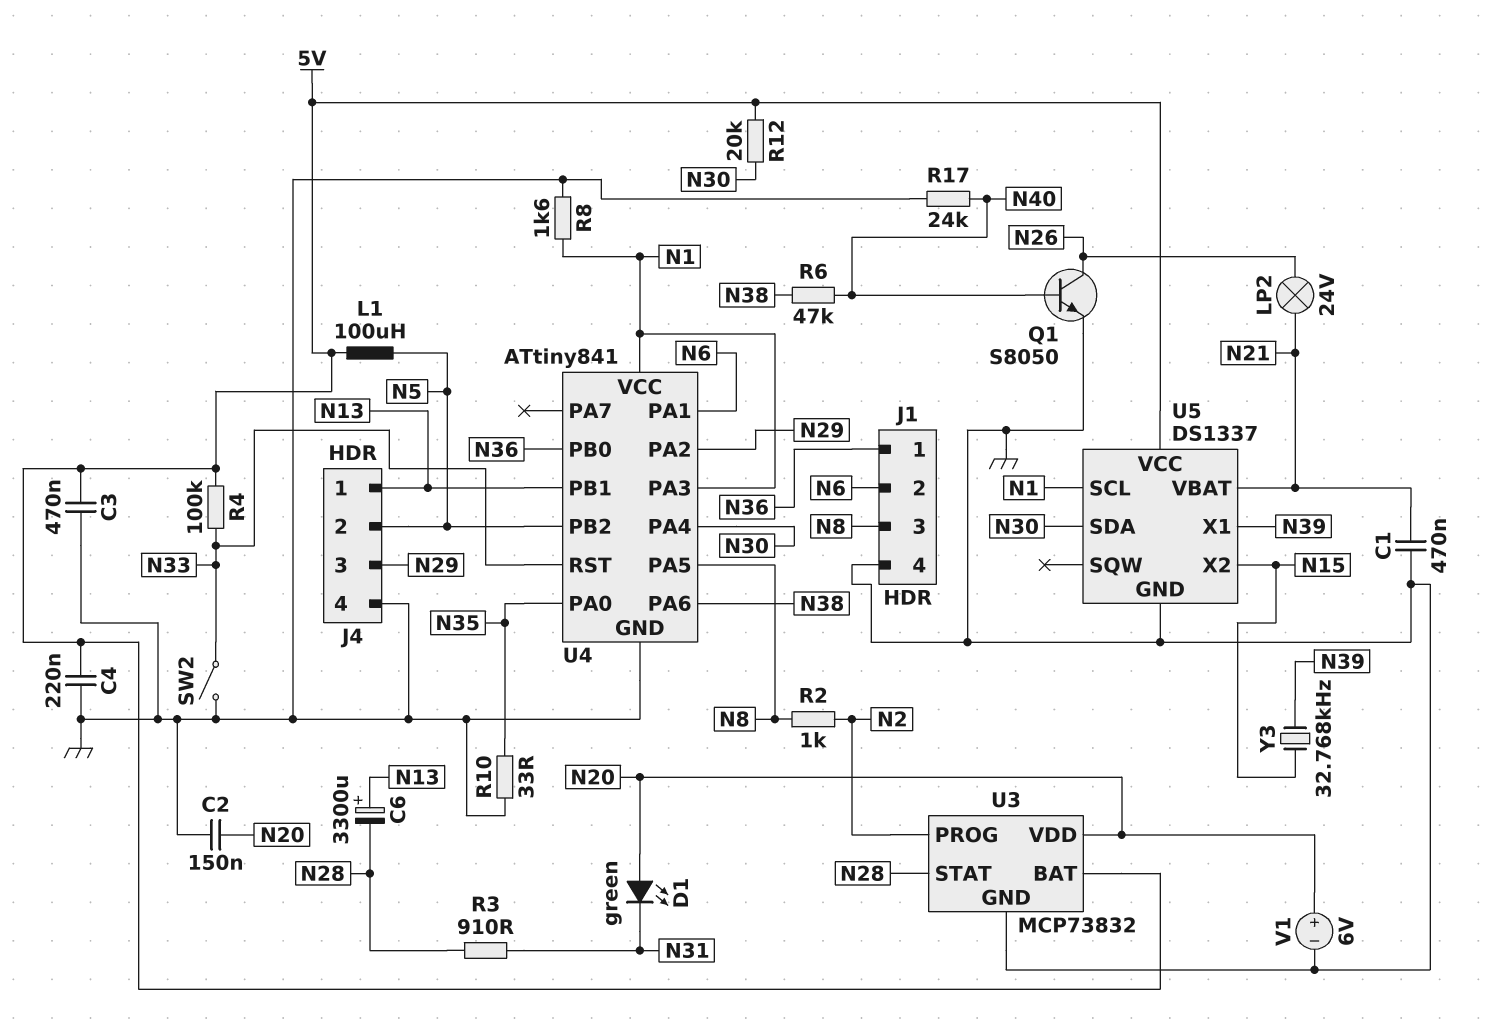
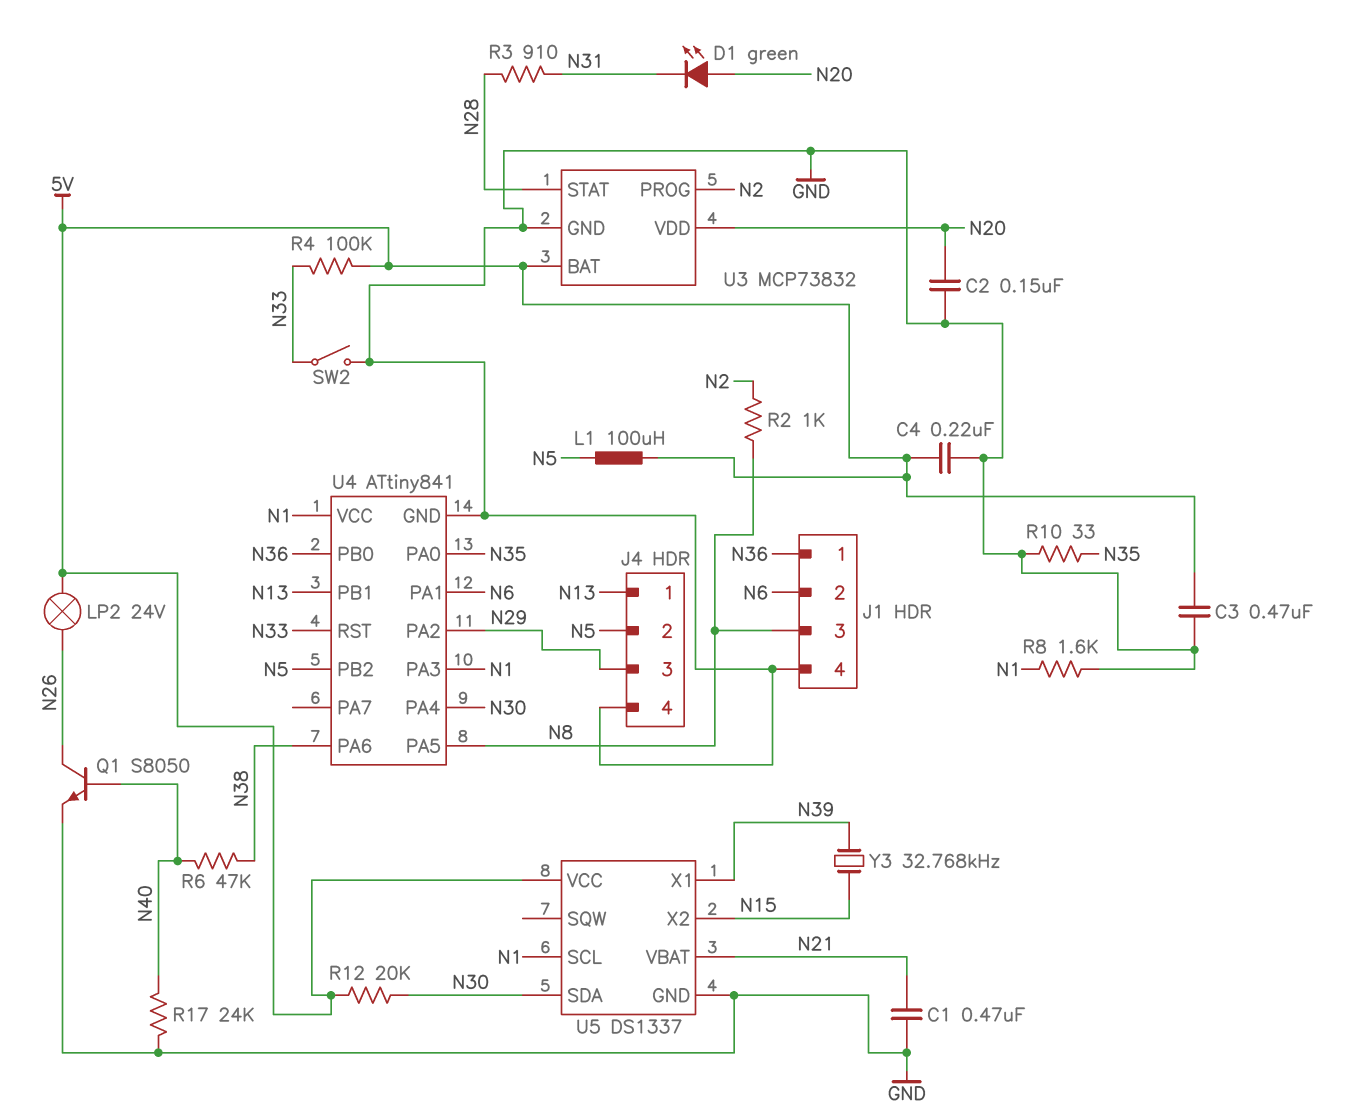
C6: 3300uF (plus N13, minus N28) -> none
LP2: lamp 24V (N21, N26) -> lamp 24V (5V, N26)
V1: 6V (plus N20, minus GND) -> none

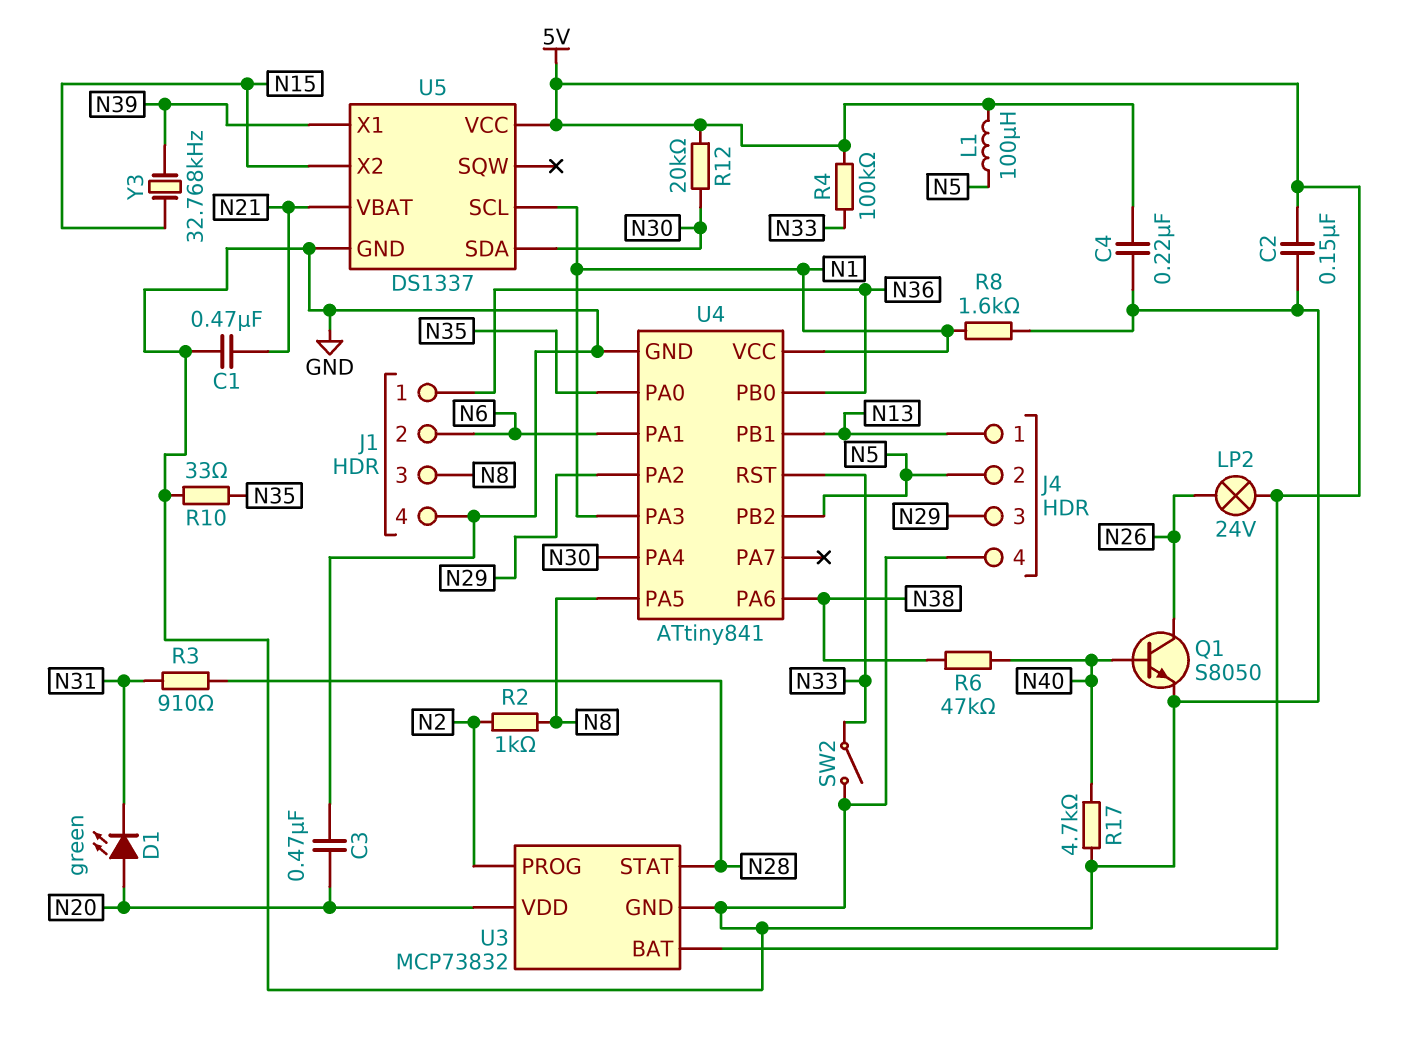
C2: 150nF (GND, N20) -> 150nF (5V, GND)
C3: 470nF (5V, GND) -> 470nF (GND, N20)
R17: 24k (GND, N40) -> 4.7k (GND, N40)

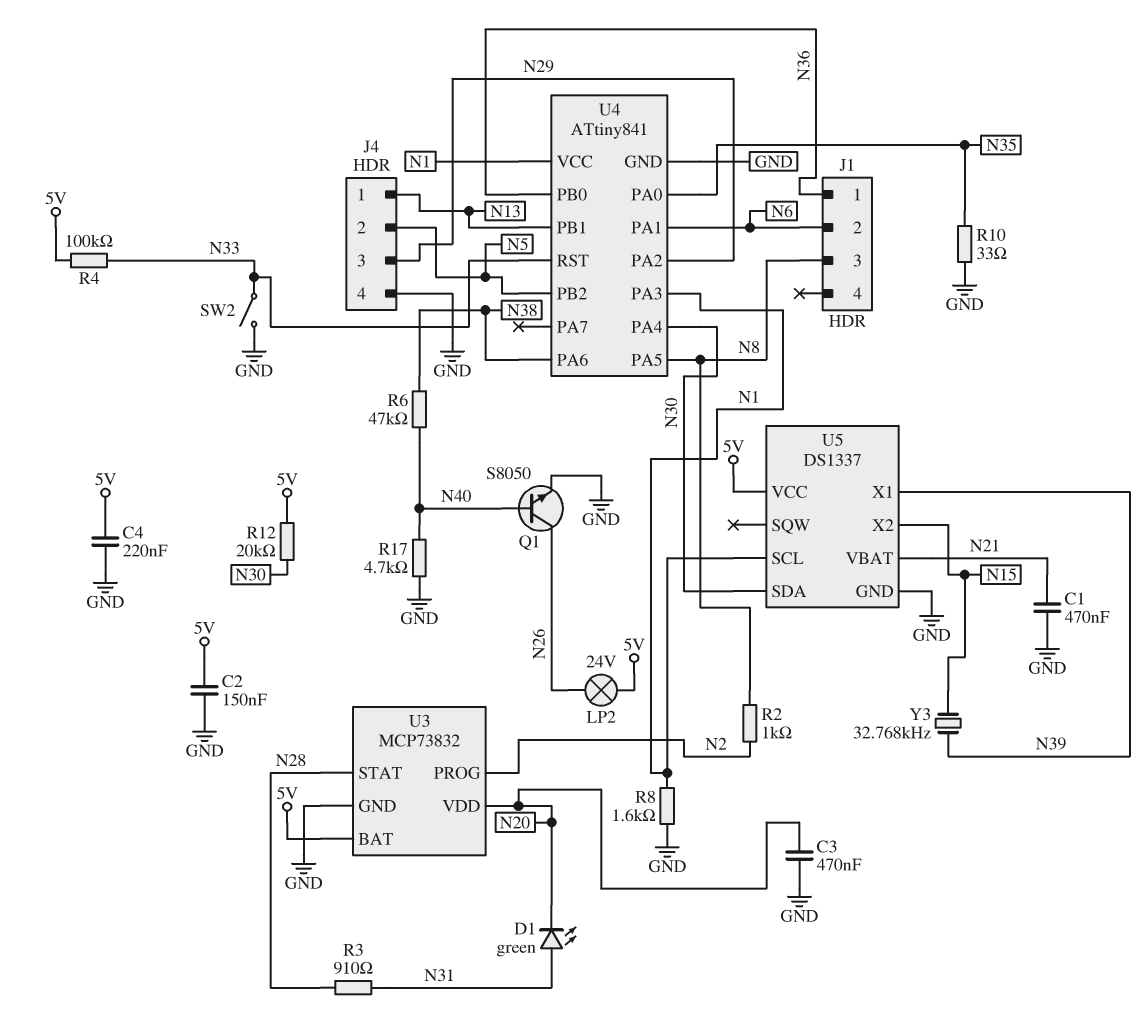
D1: LED green (A N20, K N31) -> LED green (A N31, K N20)
J1 pin 4: GND -> none
L1: 100uH (5V, N5) -> none

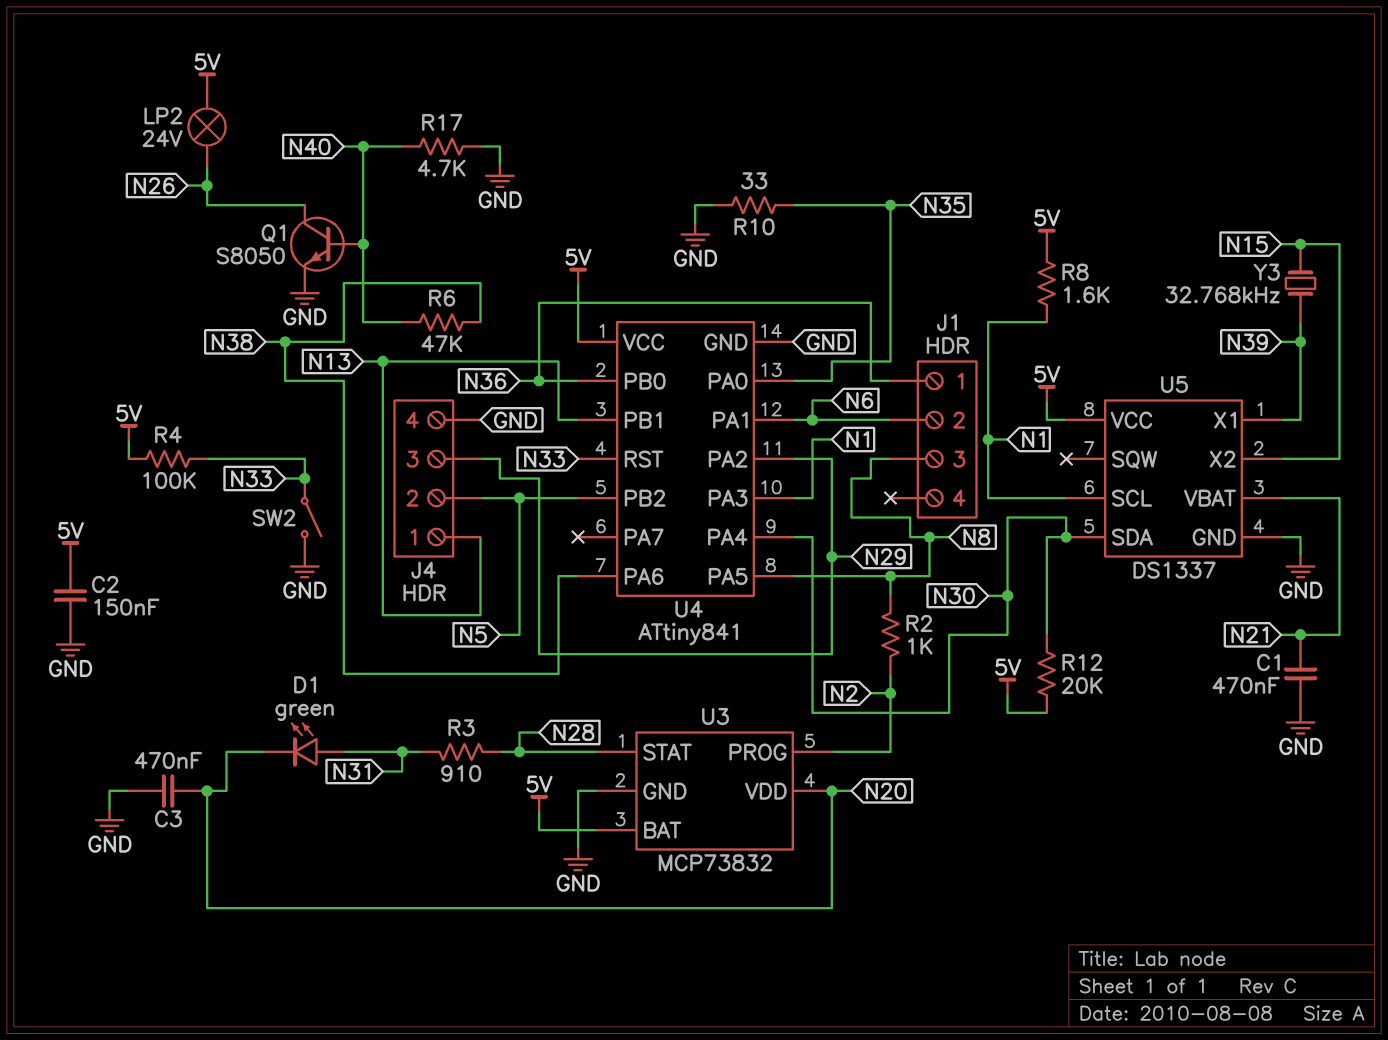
C4: 220nF (5V, GND) -> none
R8: 1.6k (GND, N1) -> 1.6k (5V, N1)
U4 pin VCC: N1 -> 5V

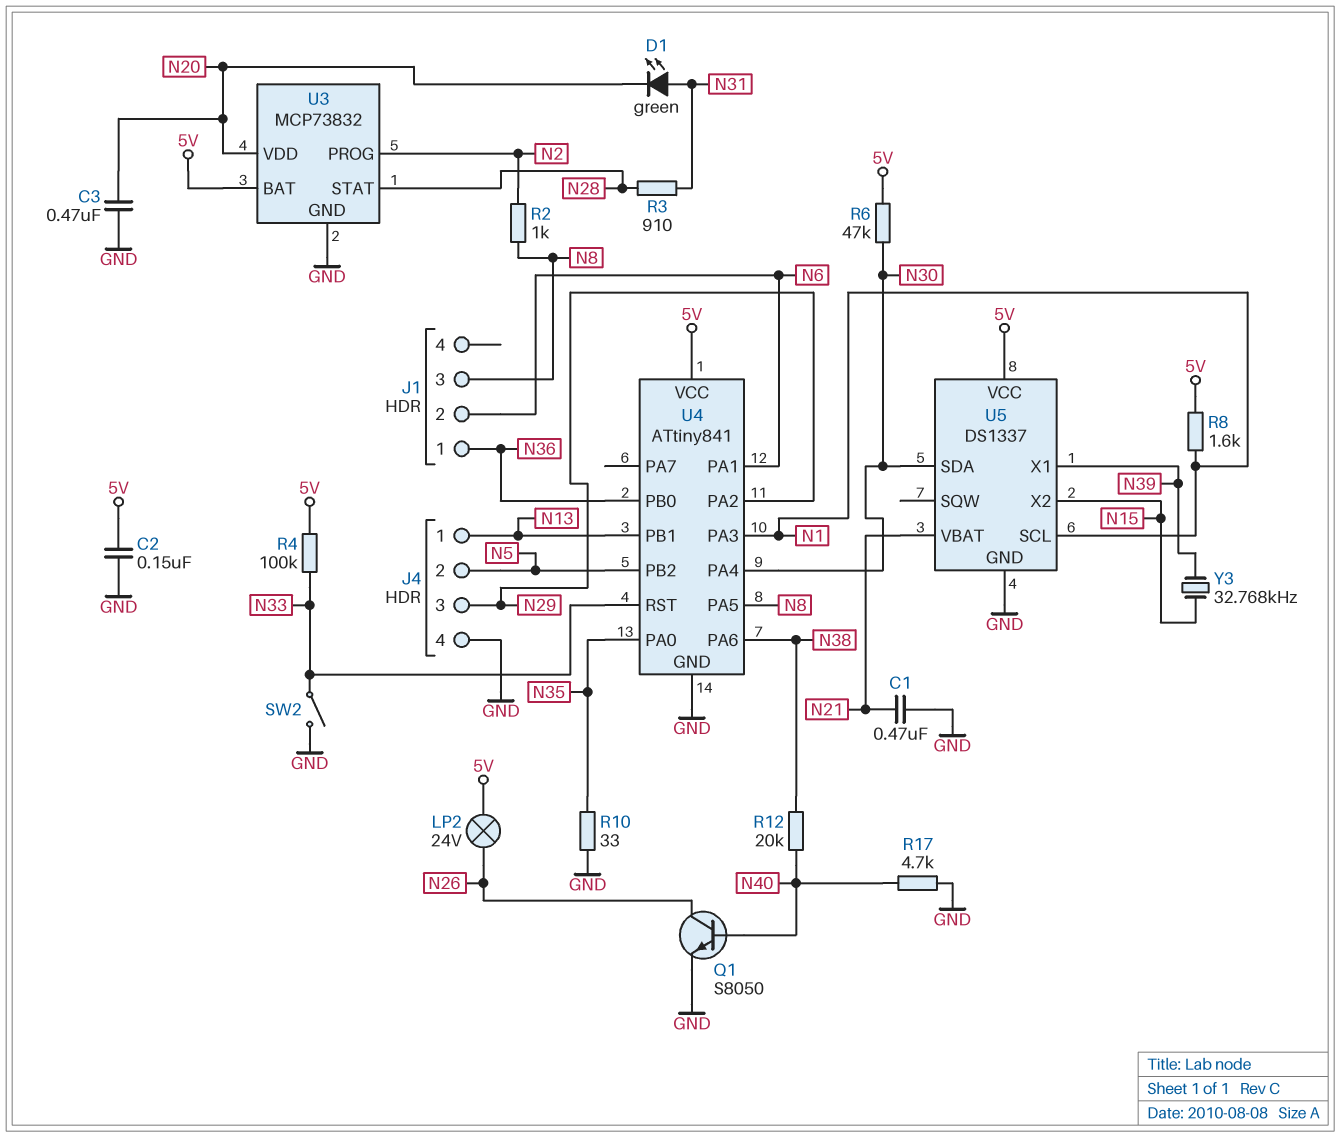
R6: 47k (N38, N40) -> 47k (5V, N30)
R12: 20k (5V, N30) -> 20k (N38, N40)

